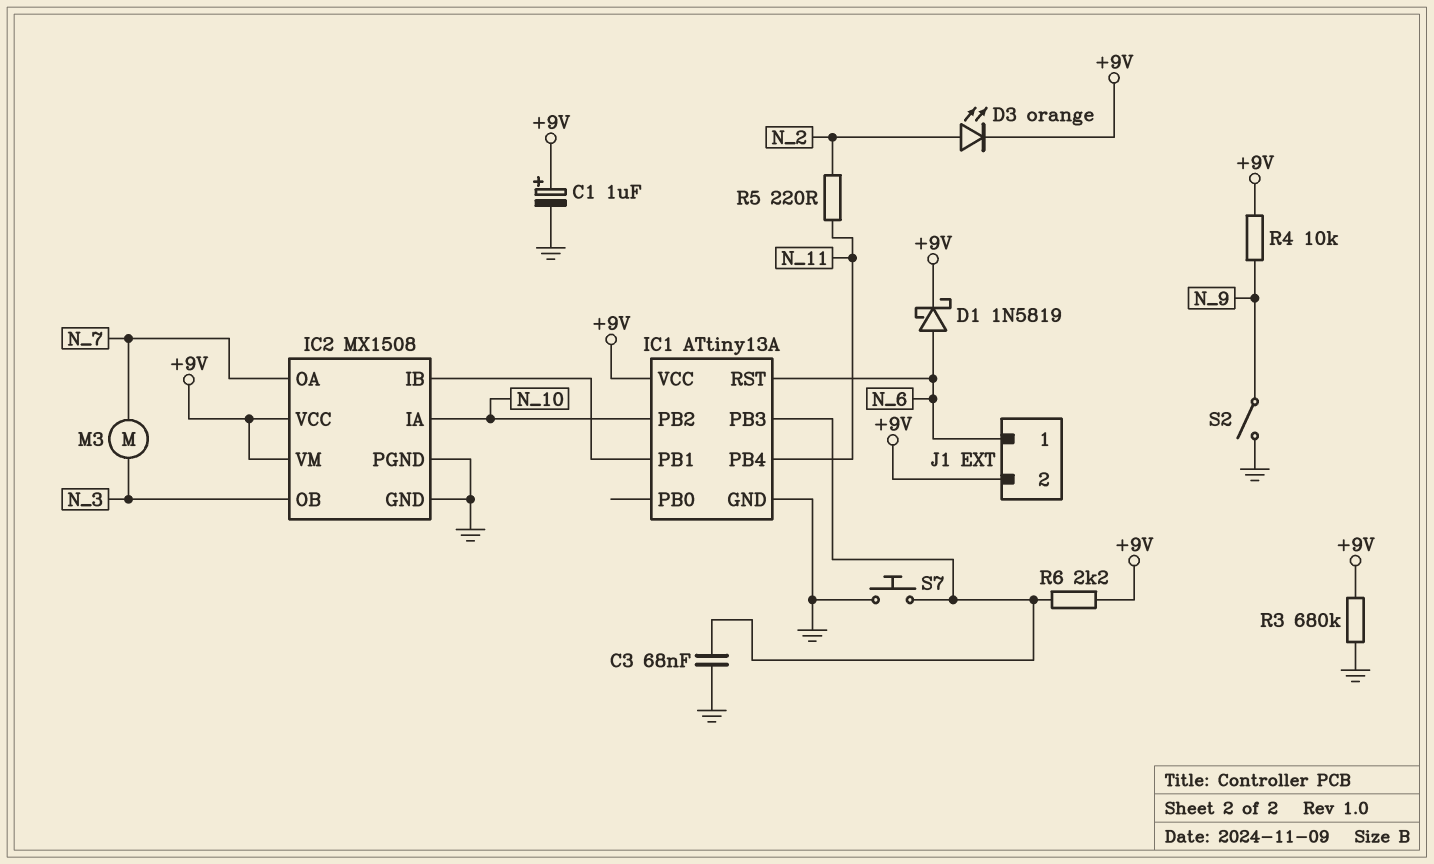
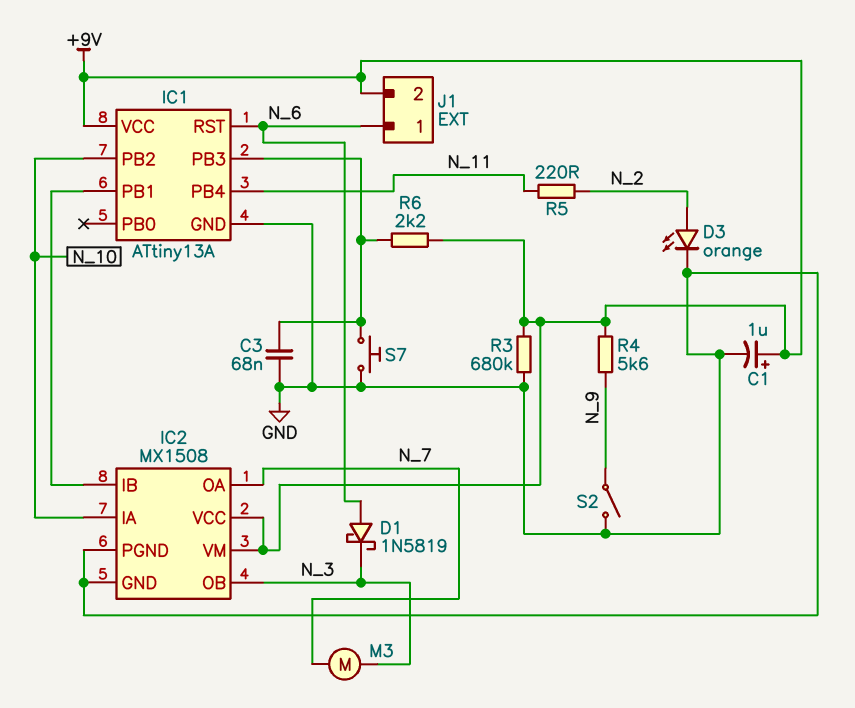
D1: schottky 1N5819 (A N_6, K +9V) -> schottky 1N5819 (A N_6, K N_3)
D3: LED orange (A N_2, K +9V) -> LED orange (A N_2, K GND)
R4: 10k (+9V, N_9) -> 5.6k (+9V, N_9)

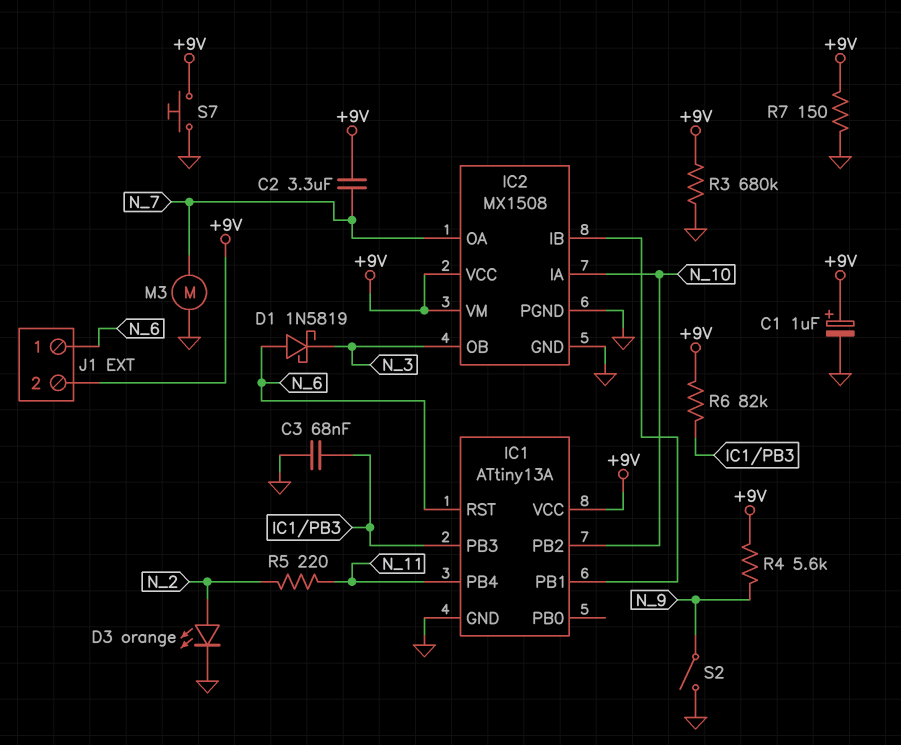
C2: none -> 3.3uF (+9V, N_7)
M3: motor (N_3, N_7) -> motor (GND, N_7)
R6: 2.2k (+9V, IC1/PB3) -> 82k (+9V, IC1/PB3)
R7: none -> 150 (+9V, GND)
S7: button (GND, IC1/PB3) -> button (+9V, GND)

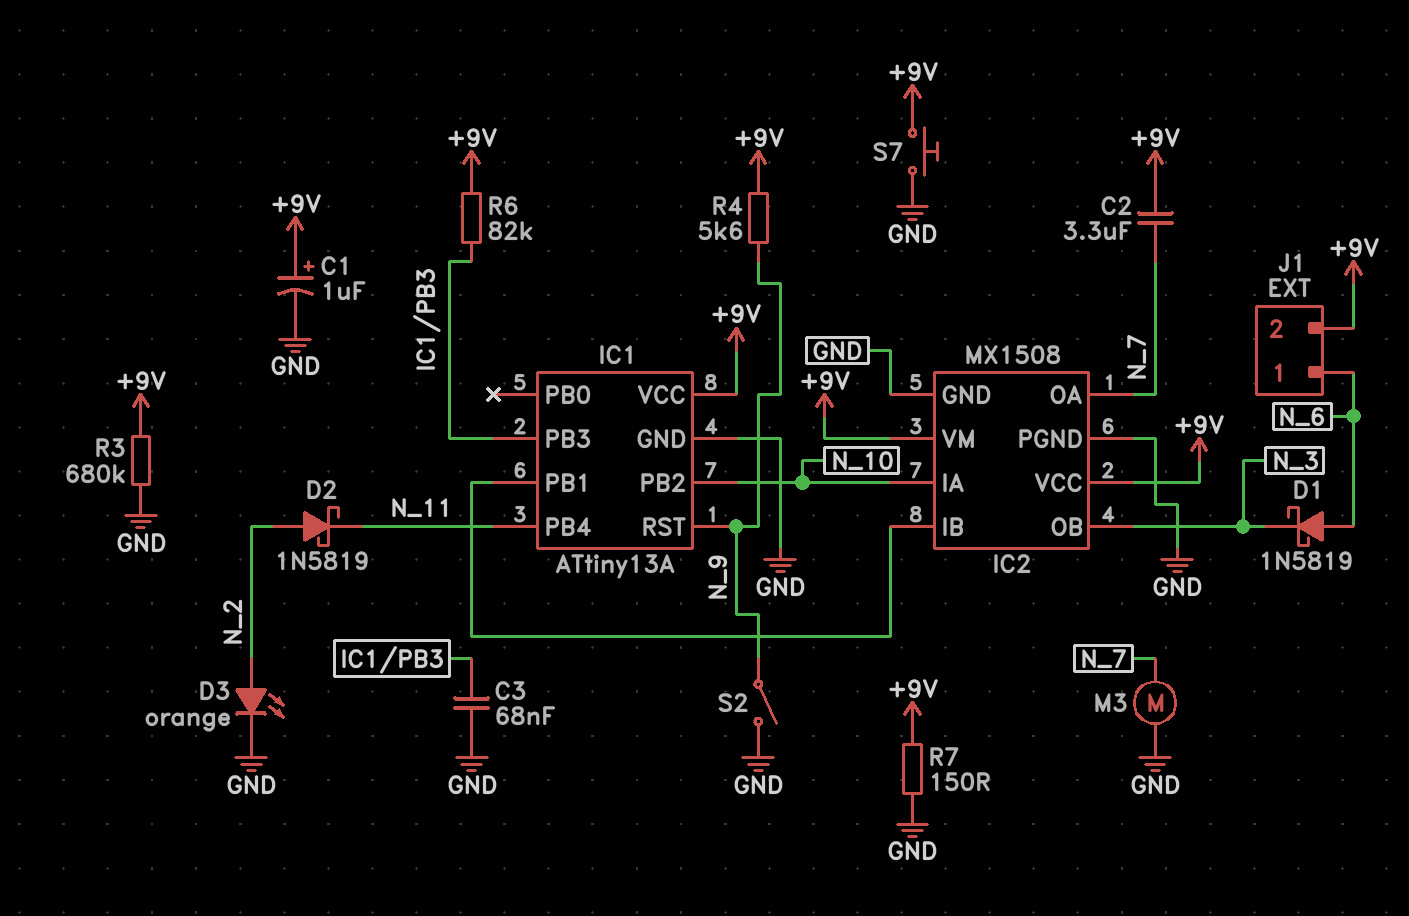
D2: none -> schottky 1N5819 (A N_2, K N_11)
IC1 pin RST: N_6 -> N_9
R5: 220 (N_2, N_11) -> none

